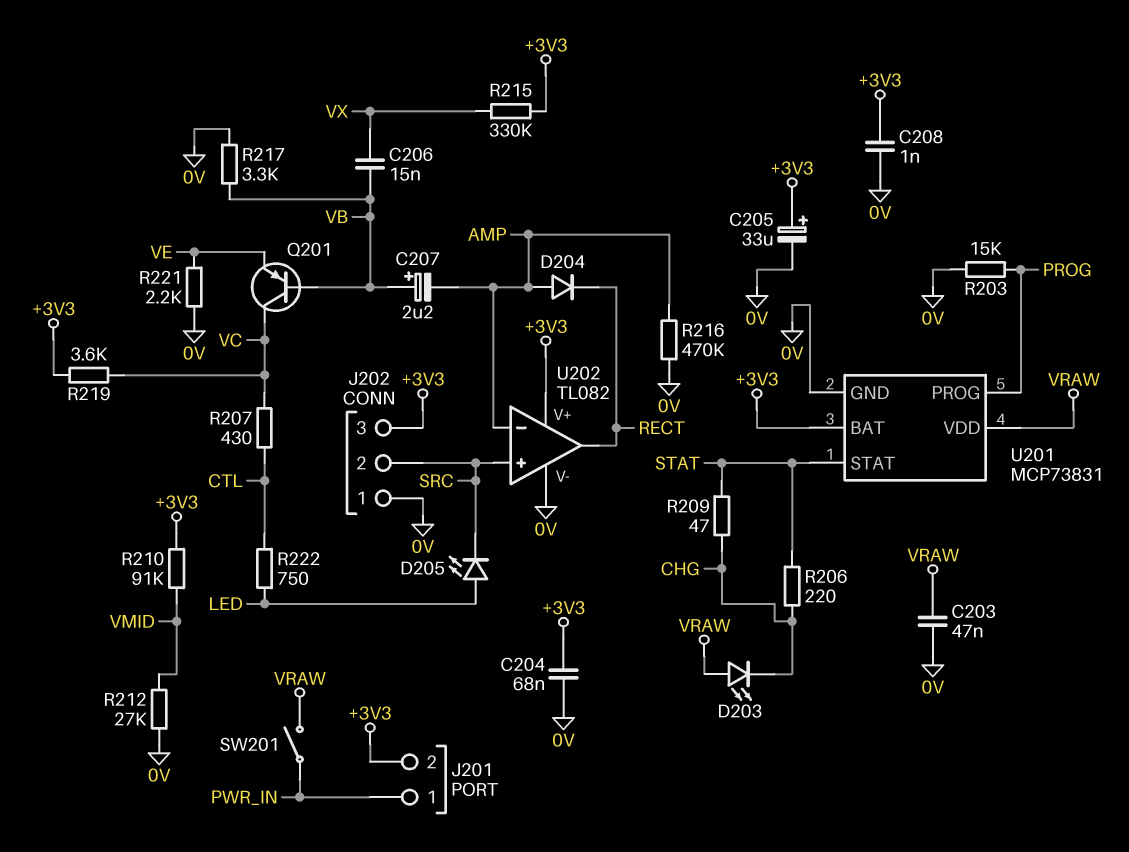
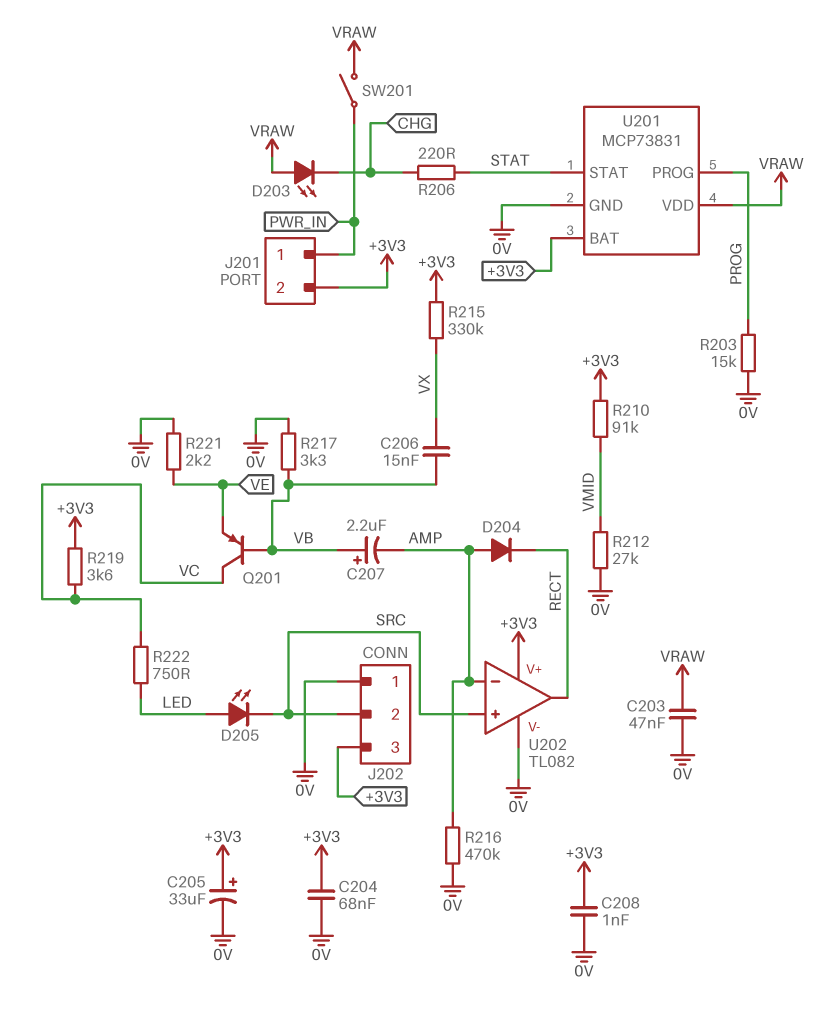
R207: 430 (CTL, VC) -> none
R209: 47 (CHG, STAT) -> none
R222: 750 (CTL, LED) -> 750 (LED, VC)

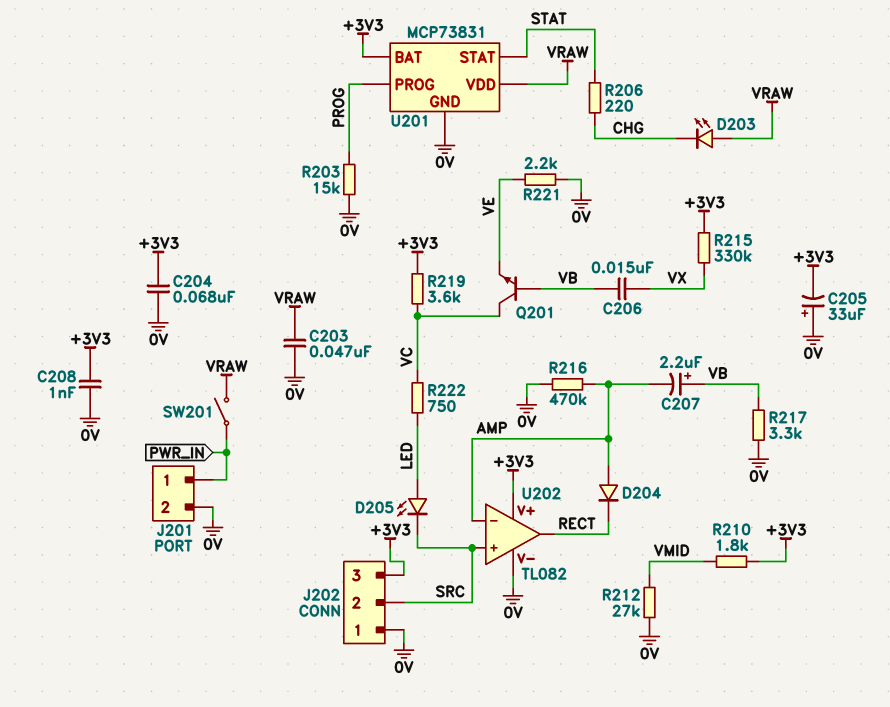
C205: 33uF (plus +3V3, minus 0V) -> 33uF (plus 0V, minus +3V3)
J201 pin 2: +3V3 -> 0V
Q201: PNP (B VB, C VC, E VE) -> NPN (B VB, C VC, E VE)
R210: 91k (+3V3, VMID) -> 1.8k (+3V3, VMID)

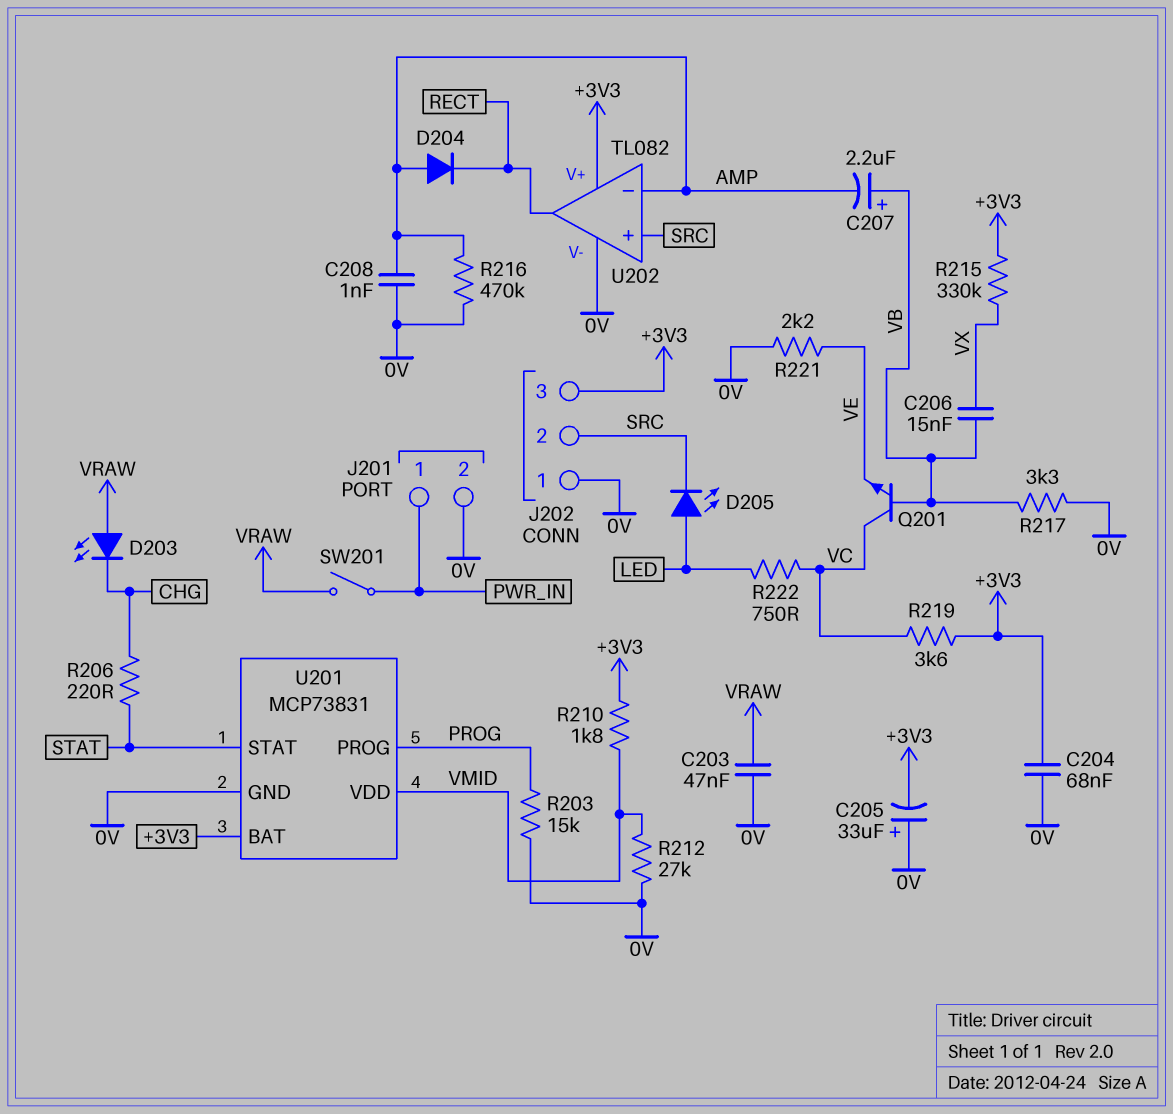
C208: 1nF (+3V3, 0V) -> 1nF (0V, AMP)
U201 pin VDD: VRAW -> VMID

